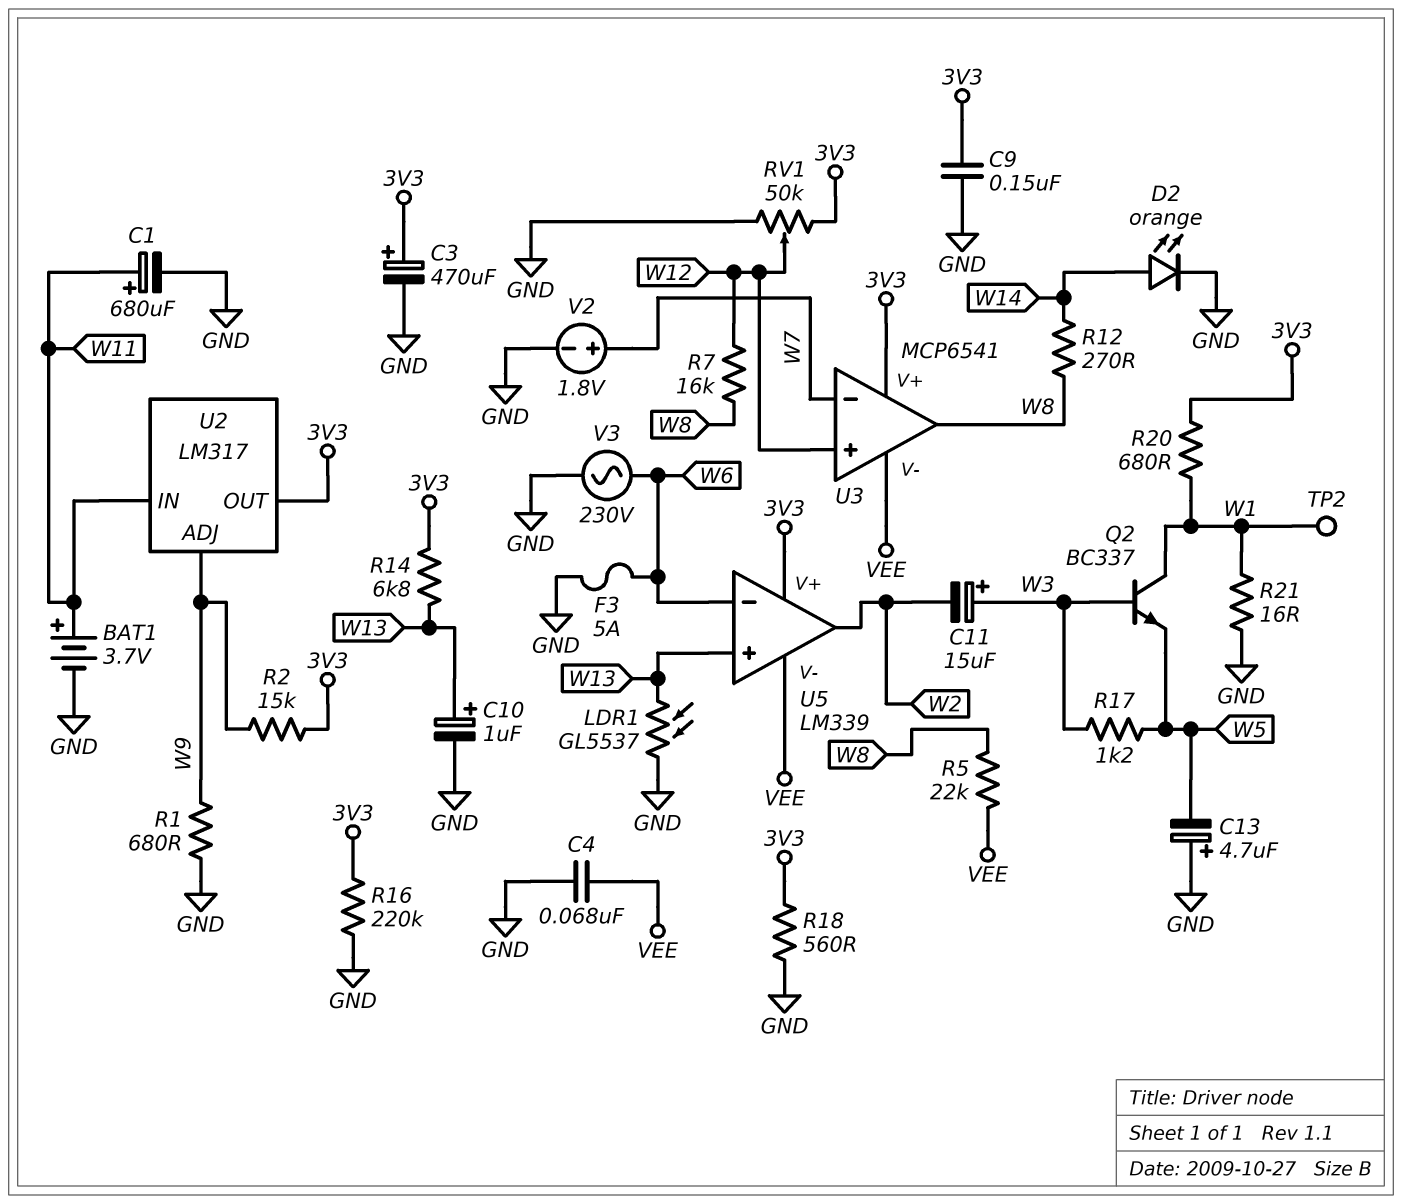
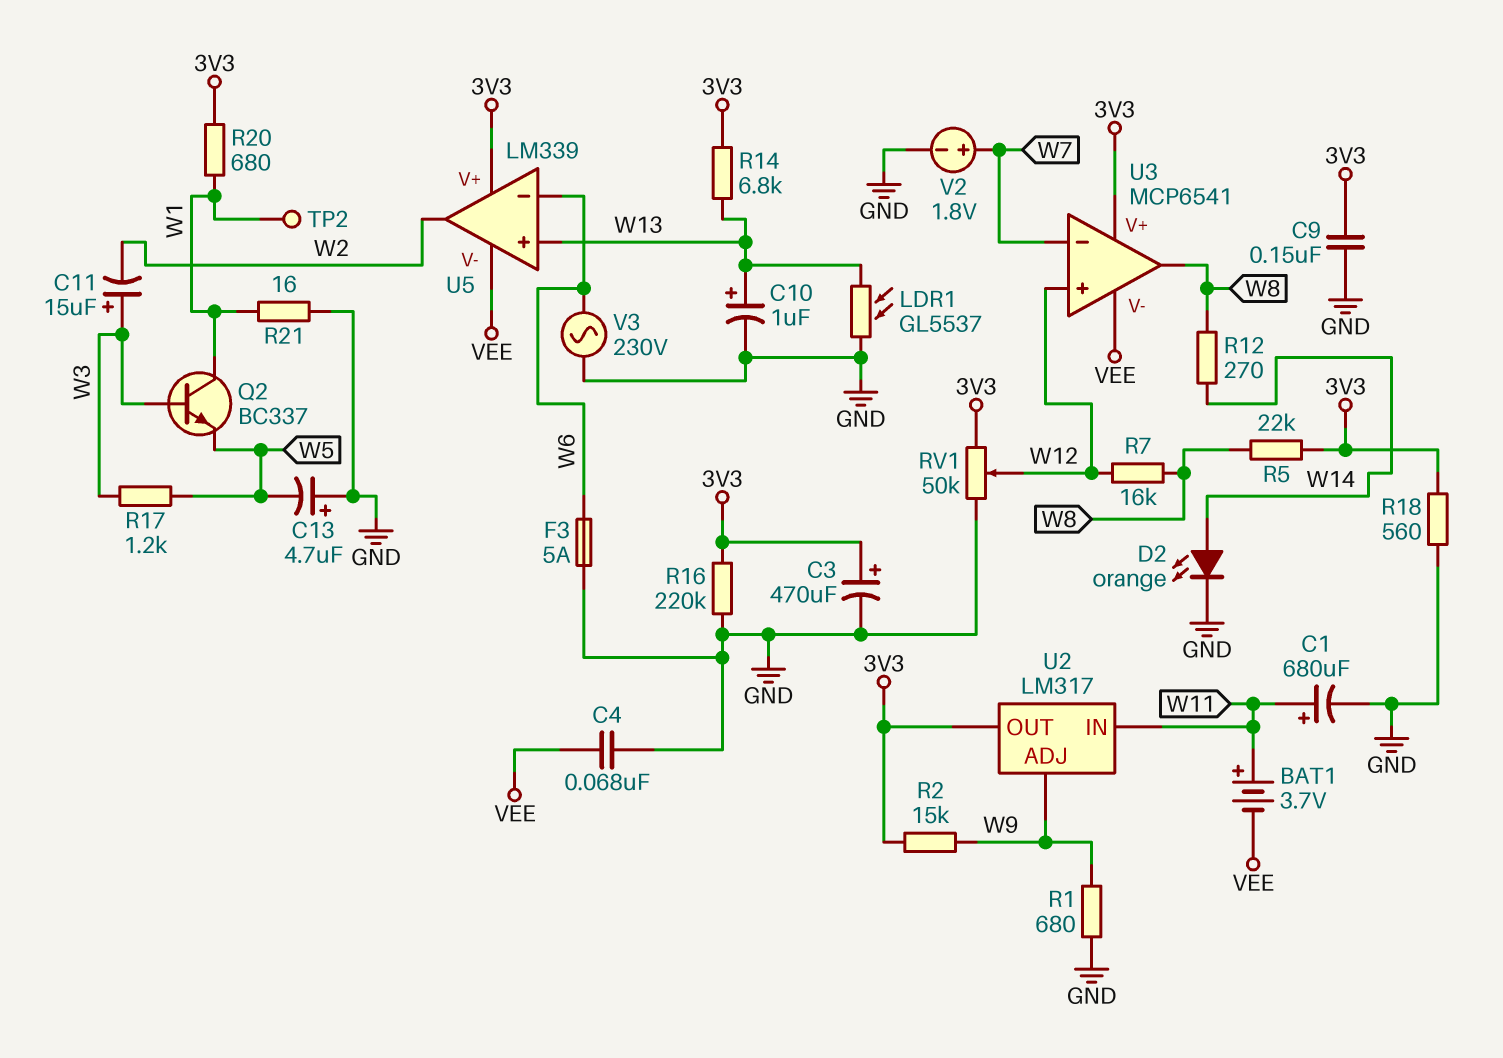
BAT1: 3.7V (plus W11, minus GND) -> 3.7V (plus W11, minus VEE)
R5: 22k (VEE, W8) -> 22k (3V3, W8)

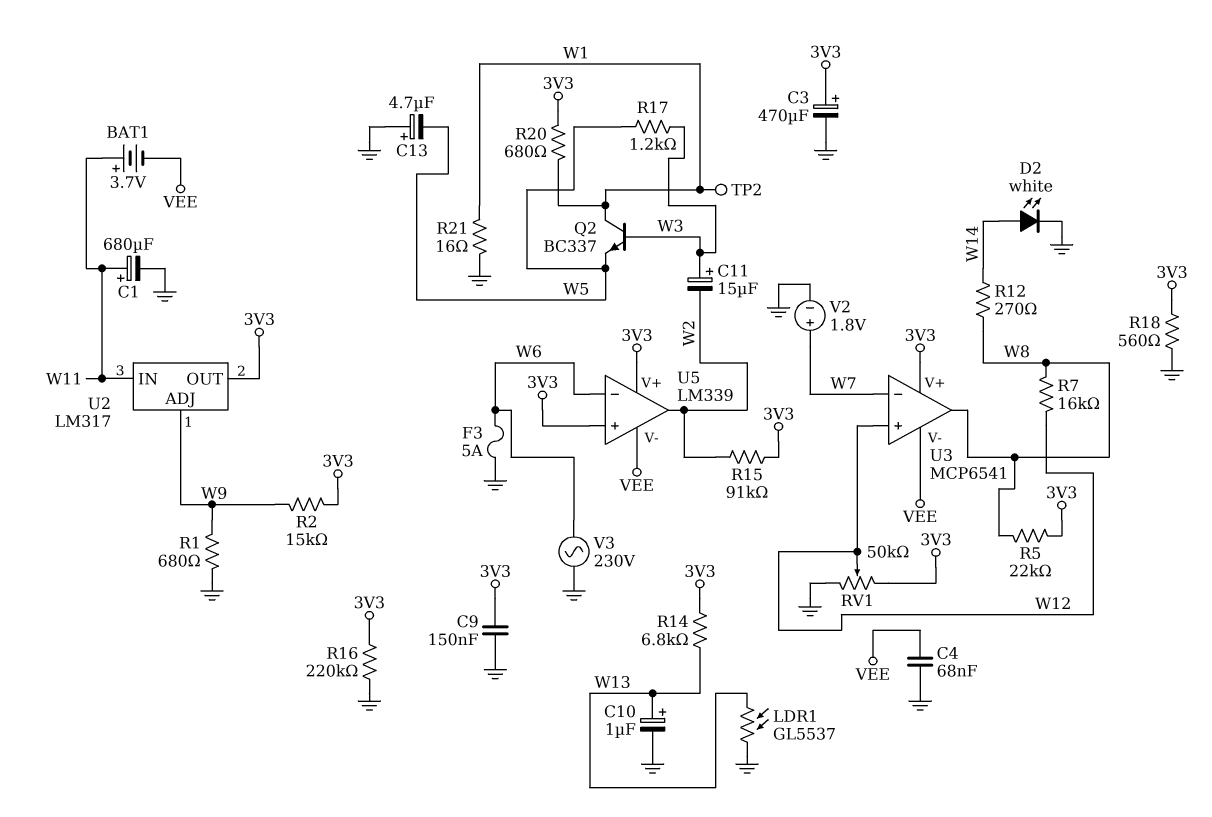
D2: LED orange (A W14, K GND) -> LED white (A W14, K GND)
R15: none -> 91k (3V3, W2)
U5 pin in+: W13 -> 3V3

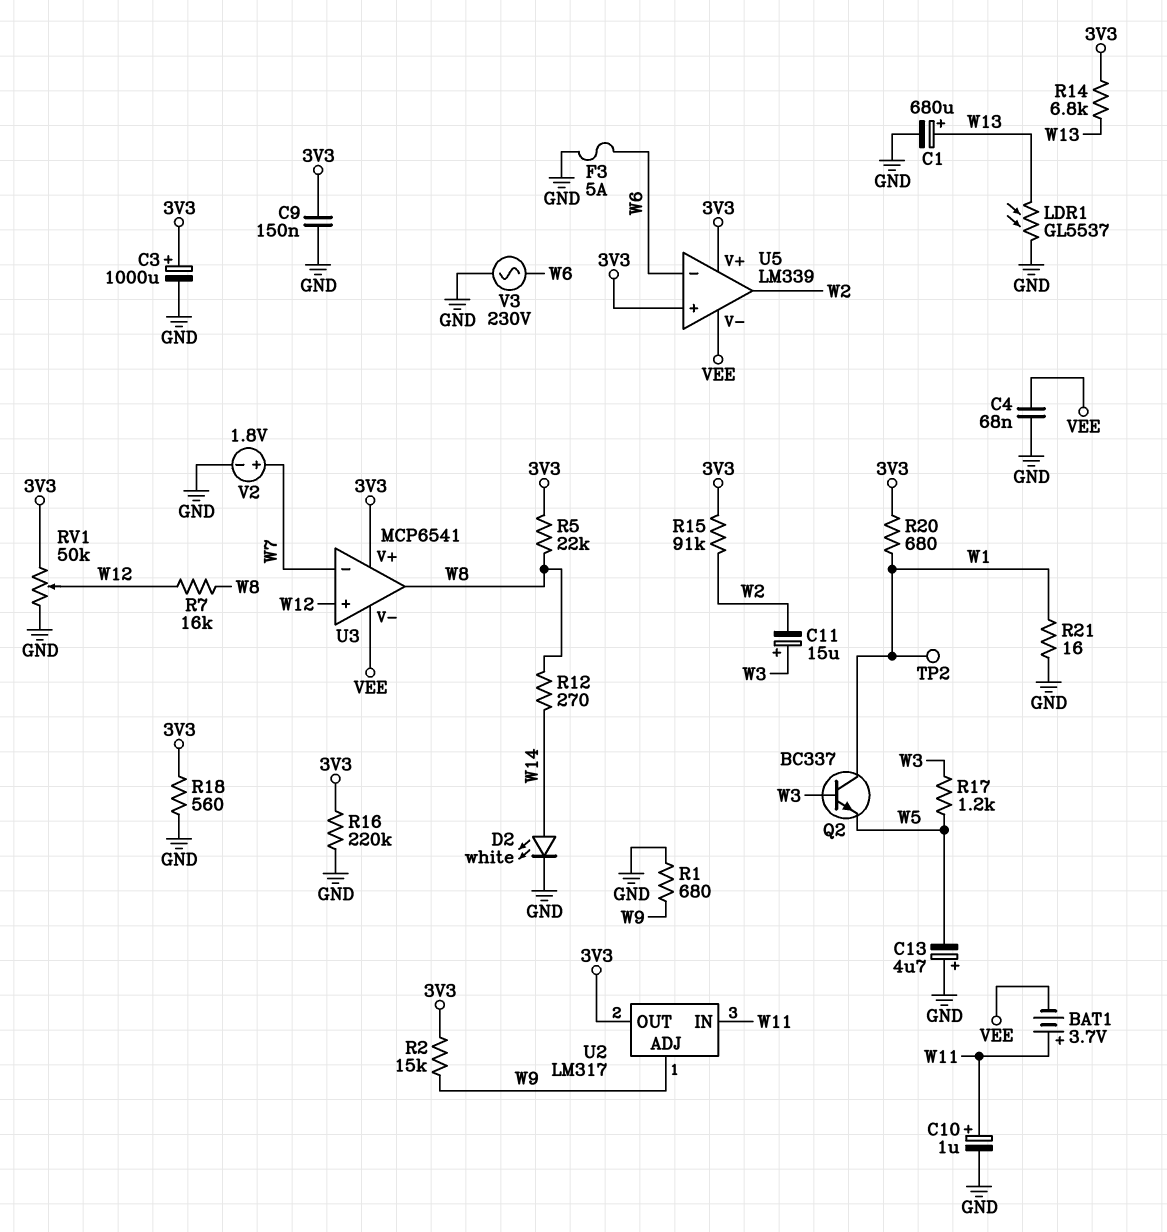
C1: 680uF (plus W11, minus GND) -> 680uF (plus W13, minus GND)
C3: 470uF (plus 3V3, minus GND) -> 1000uF (plus 3V3, minus GND)
C10: 1uF (plus W13, minus GND) -> 1uF (plus W11, minus GND)

